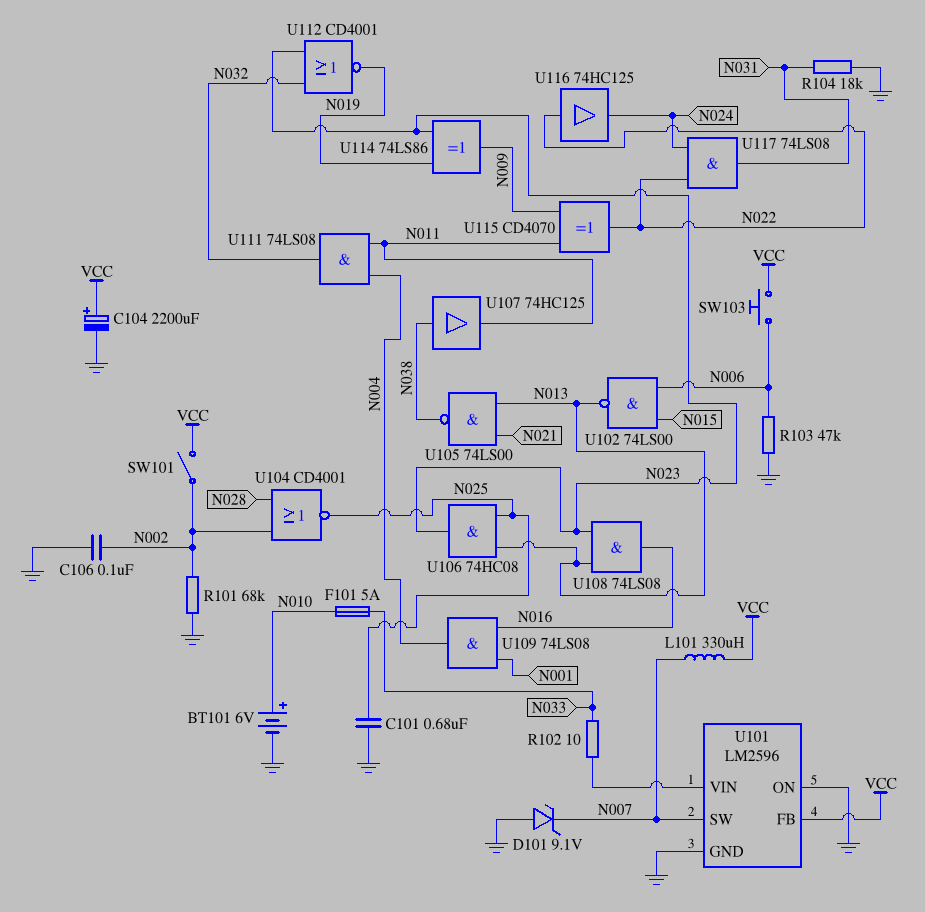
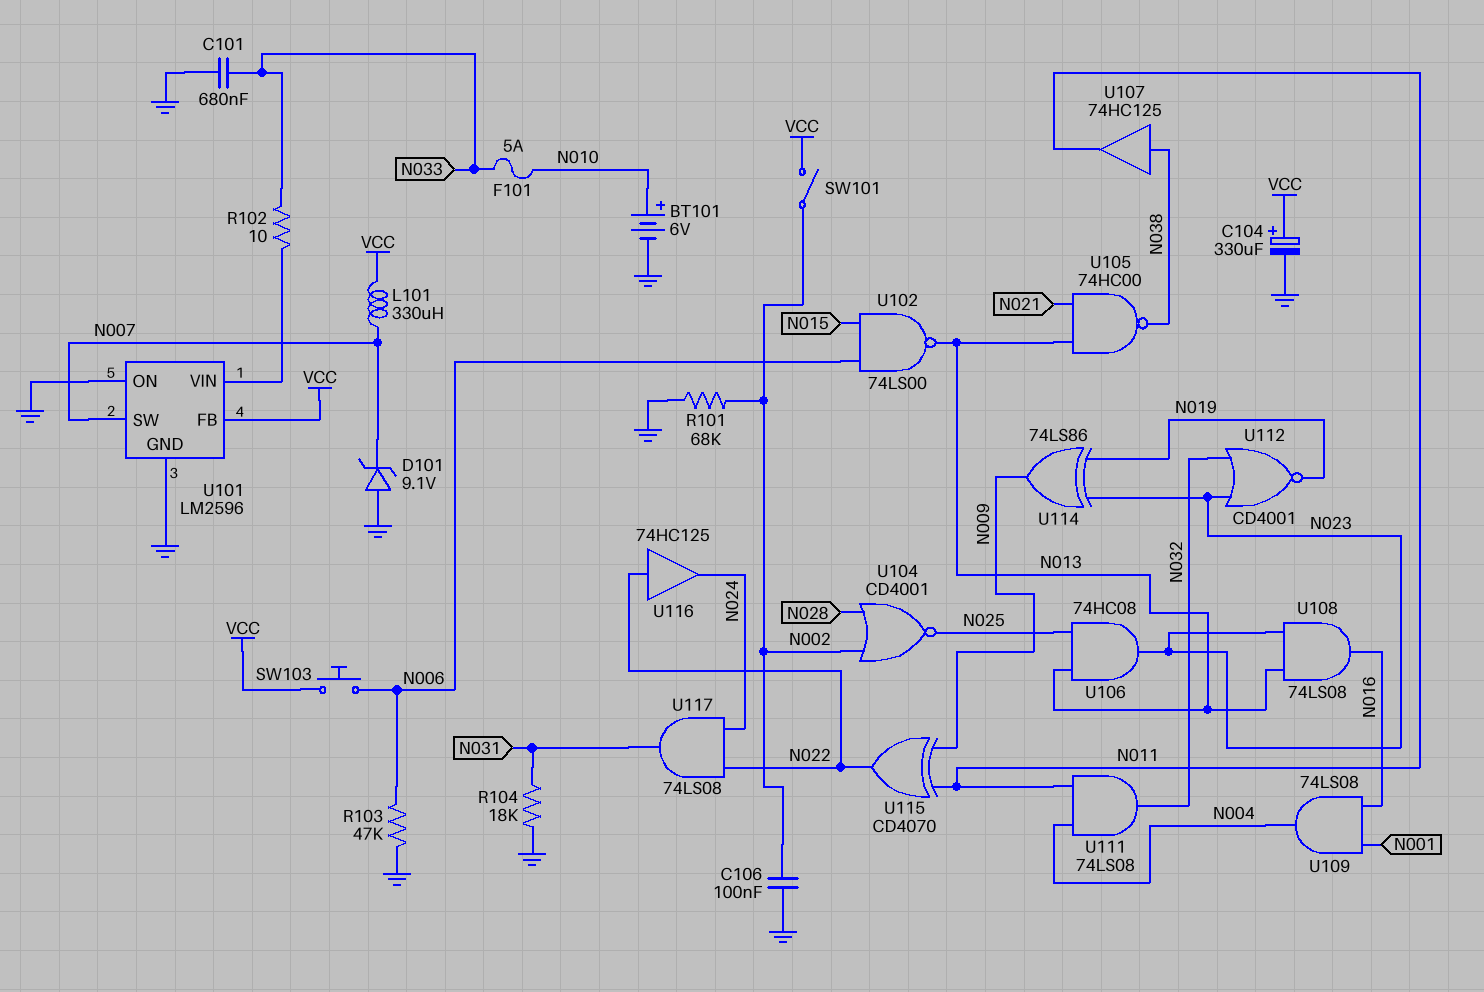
C101: 680nF (GND, N025) -> 680nF (GND, N033)
C104: 2200uF (plus VCC, minus GND) -> 330uF (plus VCC, minus GND)
U105: NAND 74LS00 (in N013, in N021, out N038) -> NAND 74HC00 (in N013, in N021, out N038)

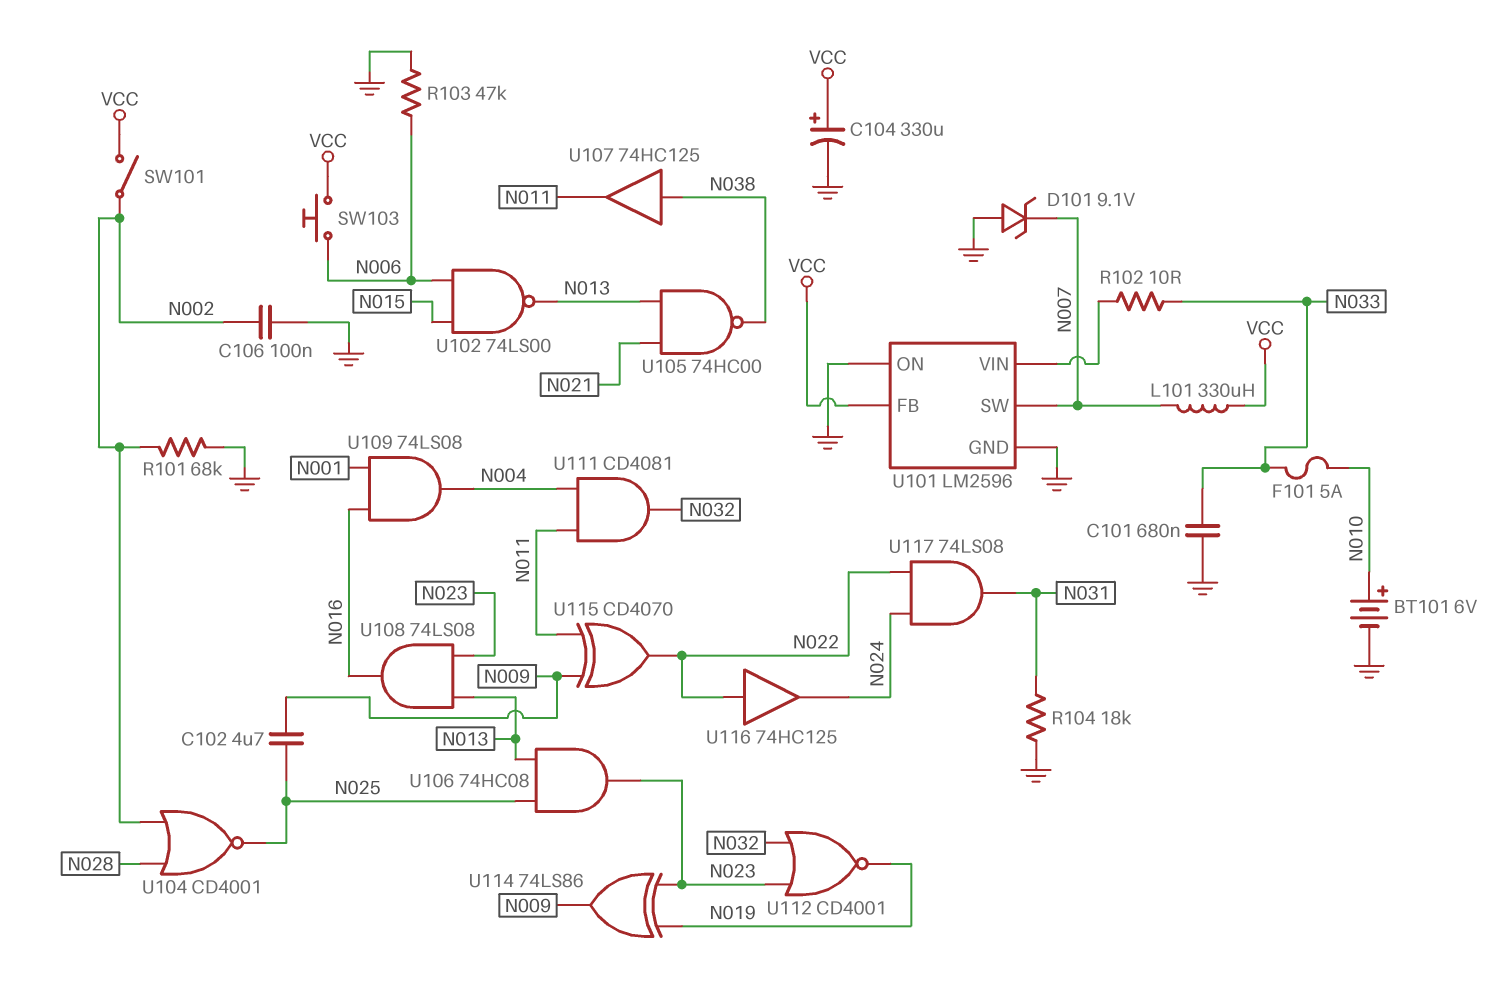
C102: none -> 4.7uF (N009, N025)
U111: AND 74LS08 (in N004, in N011, out N032) -> AND CD4081 (in N004, in N011, out N032)

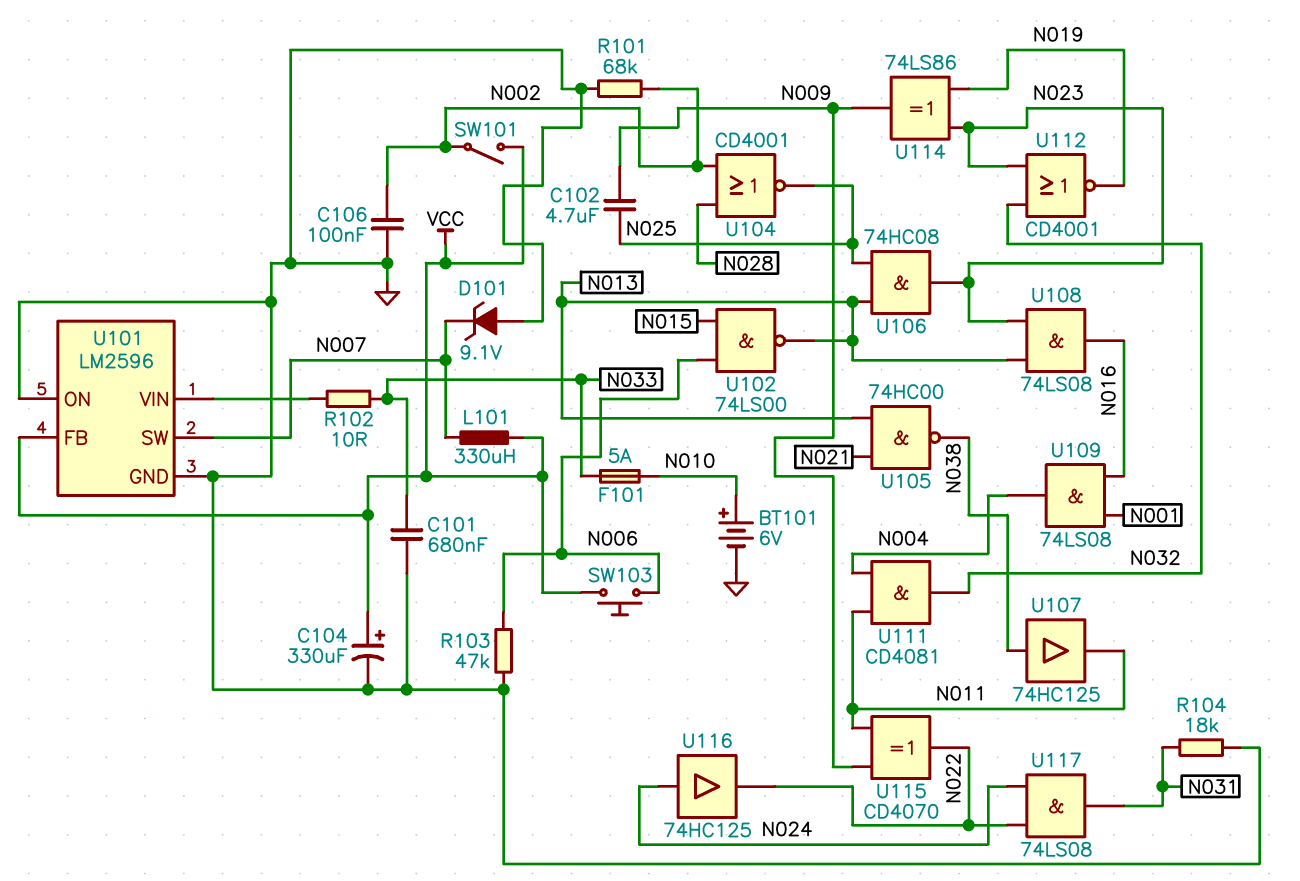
U116: buffer 74HC125 (in N022, out N024) -> buffer 74HC125 (in N024, out N022)

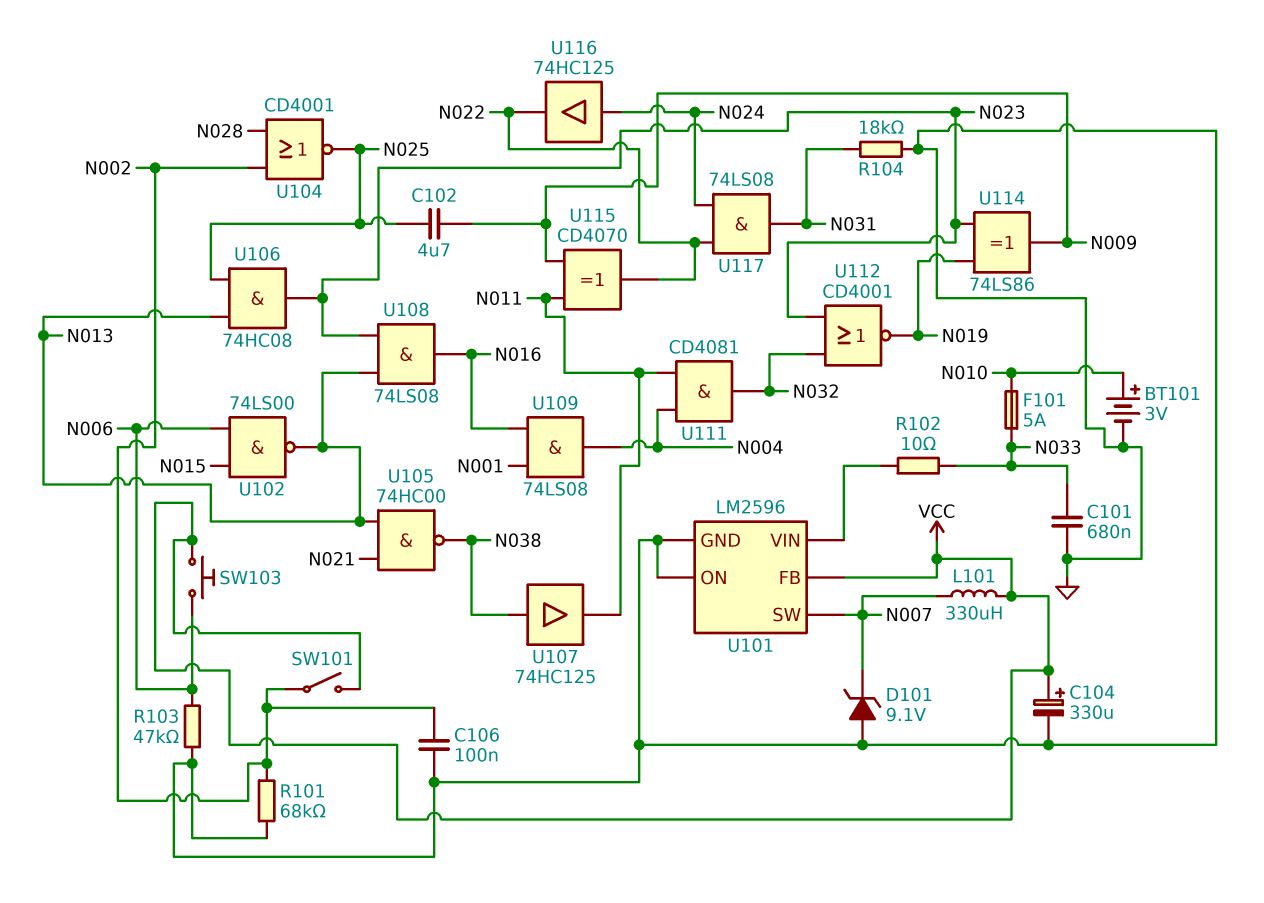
BT101: 6V (plus N010, minus GND) -> 3V (plus N010, minus GND)

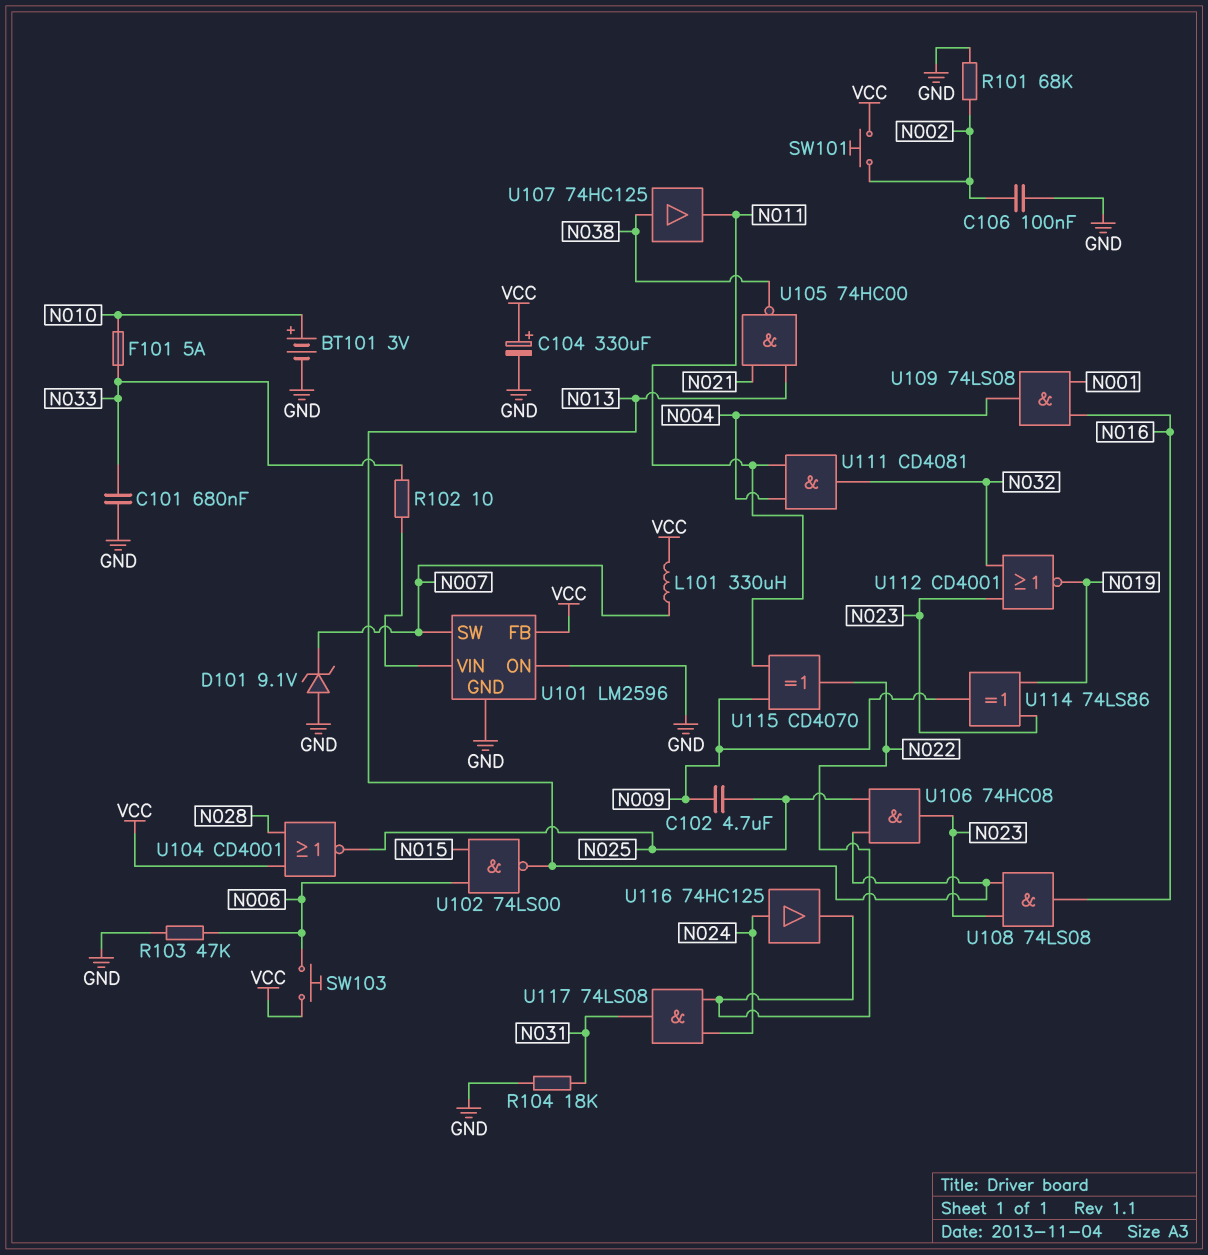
SW101: switch (N002, VCC) -> button (N002, VCC)
U104: NOR CD4001 (in N002, in N028, out N025) -> NOR CD4001 (in N028, in VCC, out N025)

